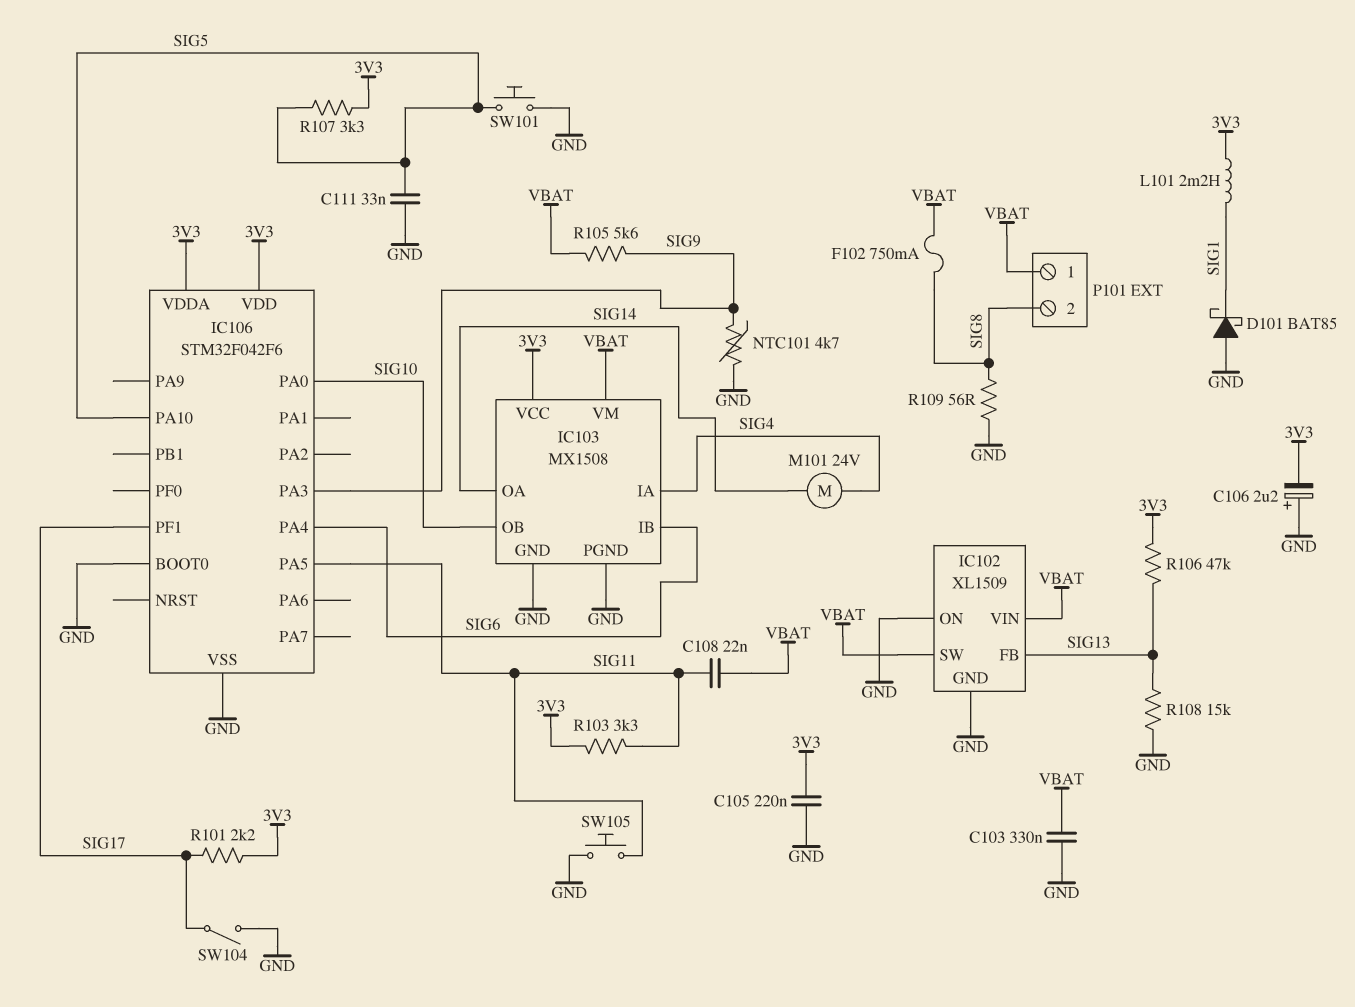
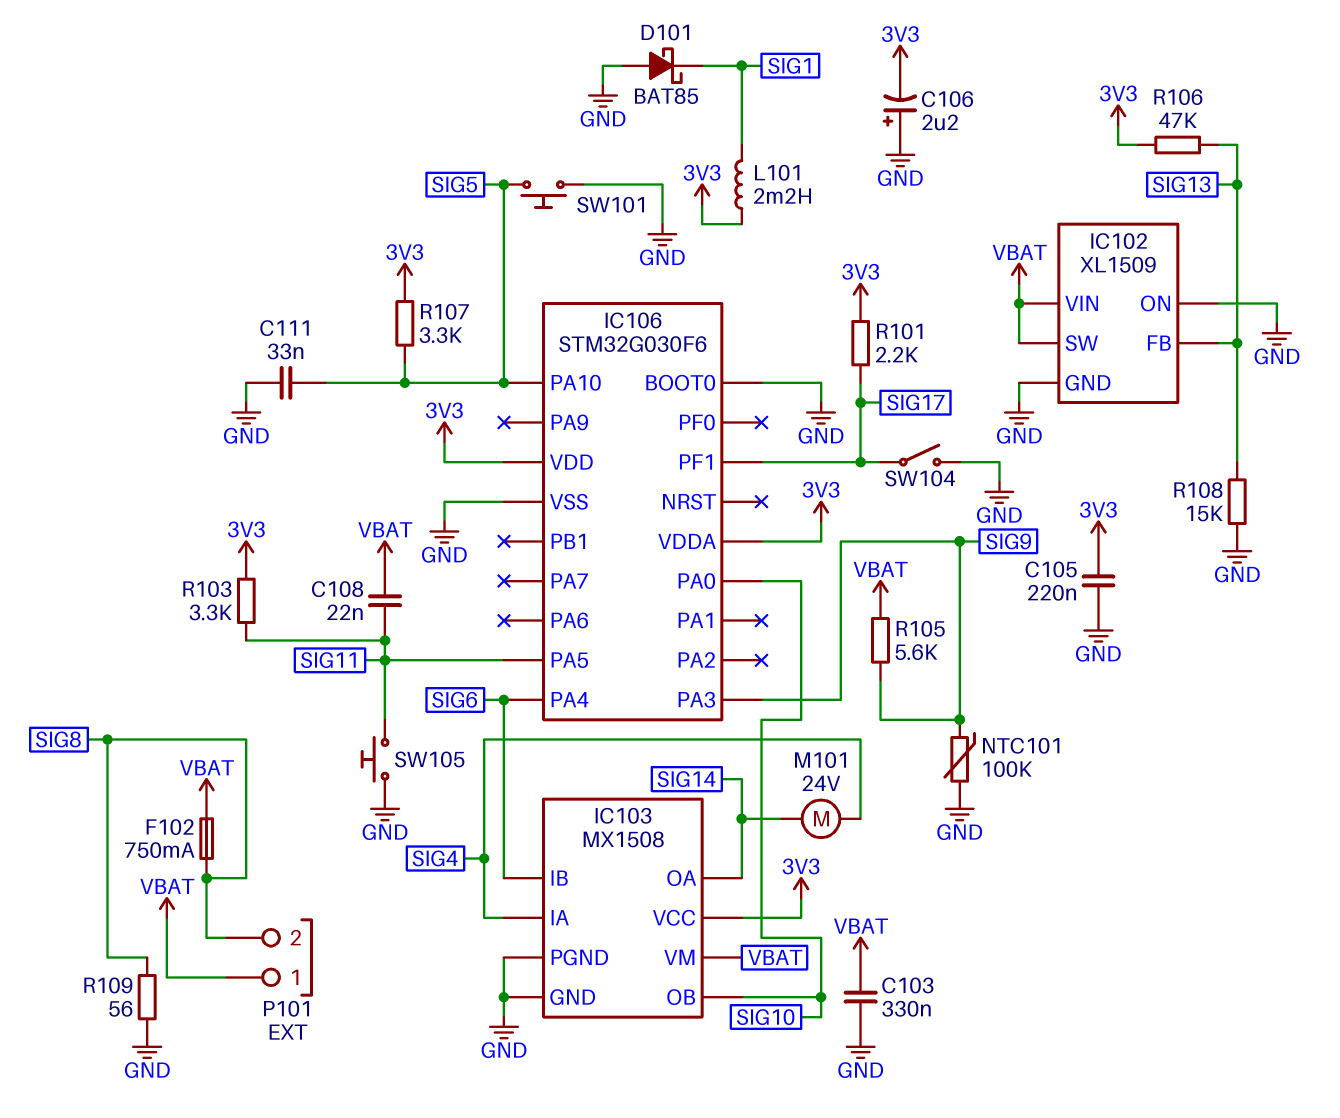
IC106: STM32F042F6 -> STM32G030F6
NTC101: 4.7k (GND, SIG9) -> 100k (GND, SIG9)

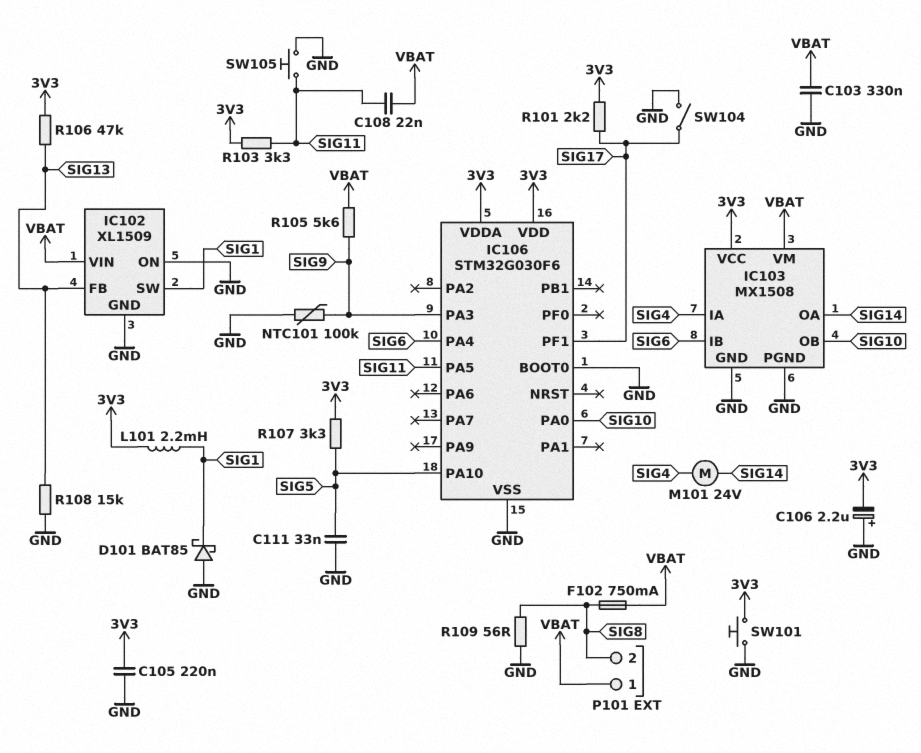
IC102 pin SW: VBAT -> SIG1
SW101: button (GND, SIG5) -> button (3V3, GND)

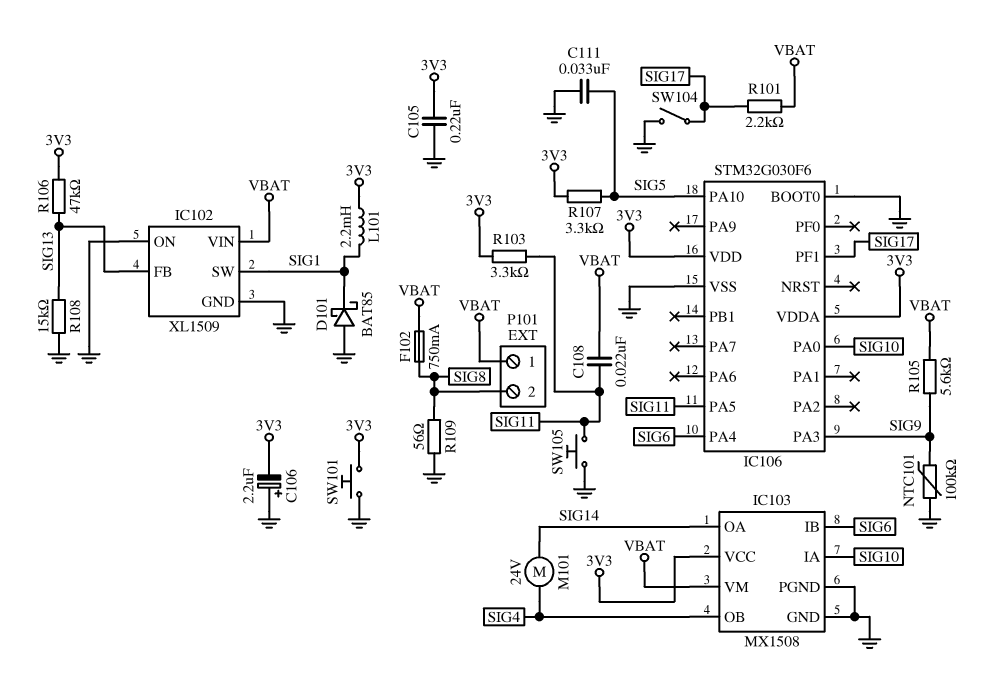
C103: 330nF (GND, VBAT) -> none
IC103 pin IA: SIG4 -> SIG10
IC103 pin OB: SIG10 -> SIG4
R101: 2.2k (3V3, SIG17) -> 2.2k (SIG17, VBAT)

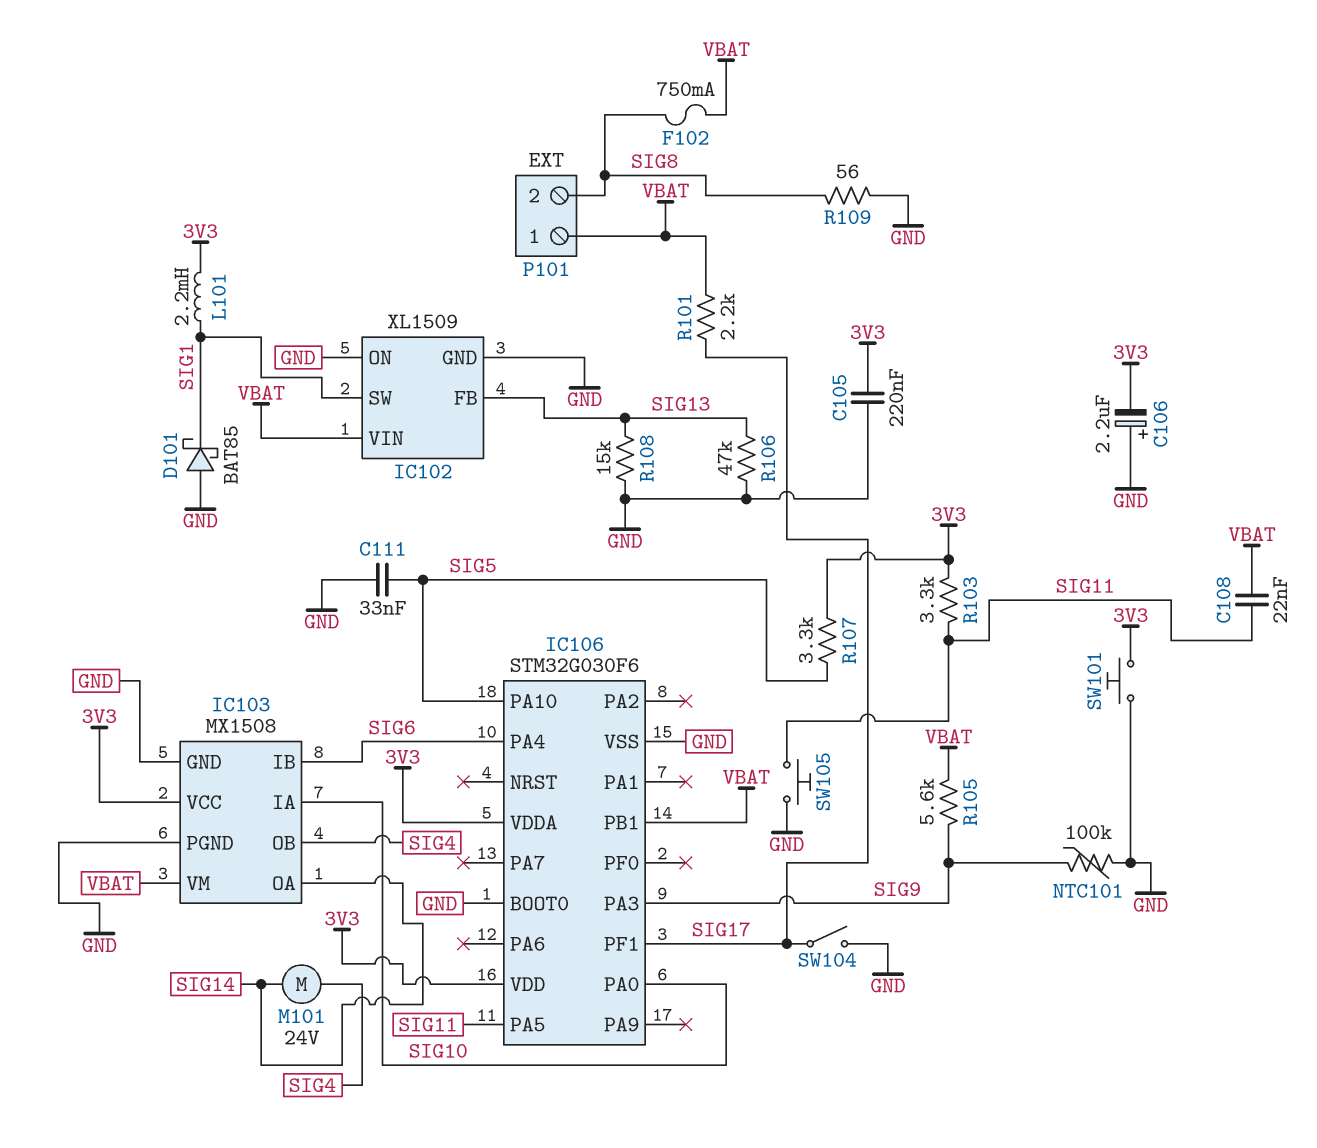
IC106 pin PB1: none -> VBAT
R106: 47k (3V3, SIG13) -> 47k (GND, SIG13)

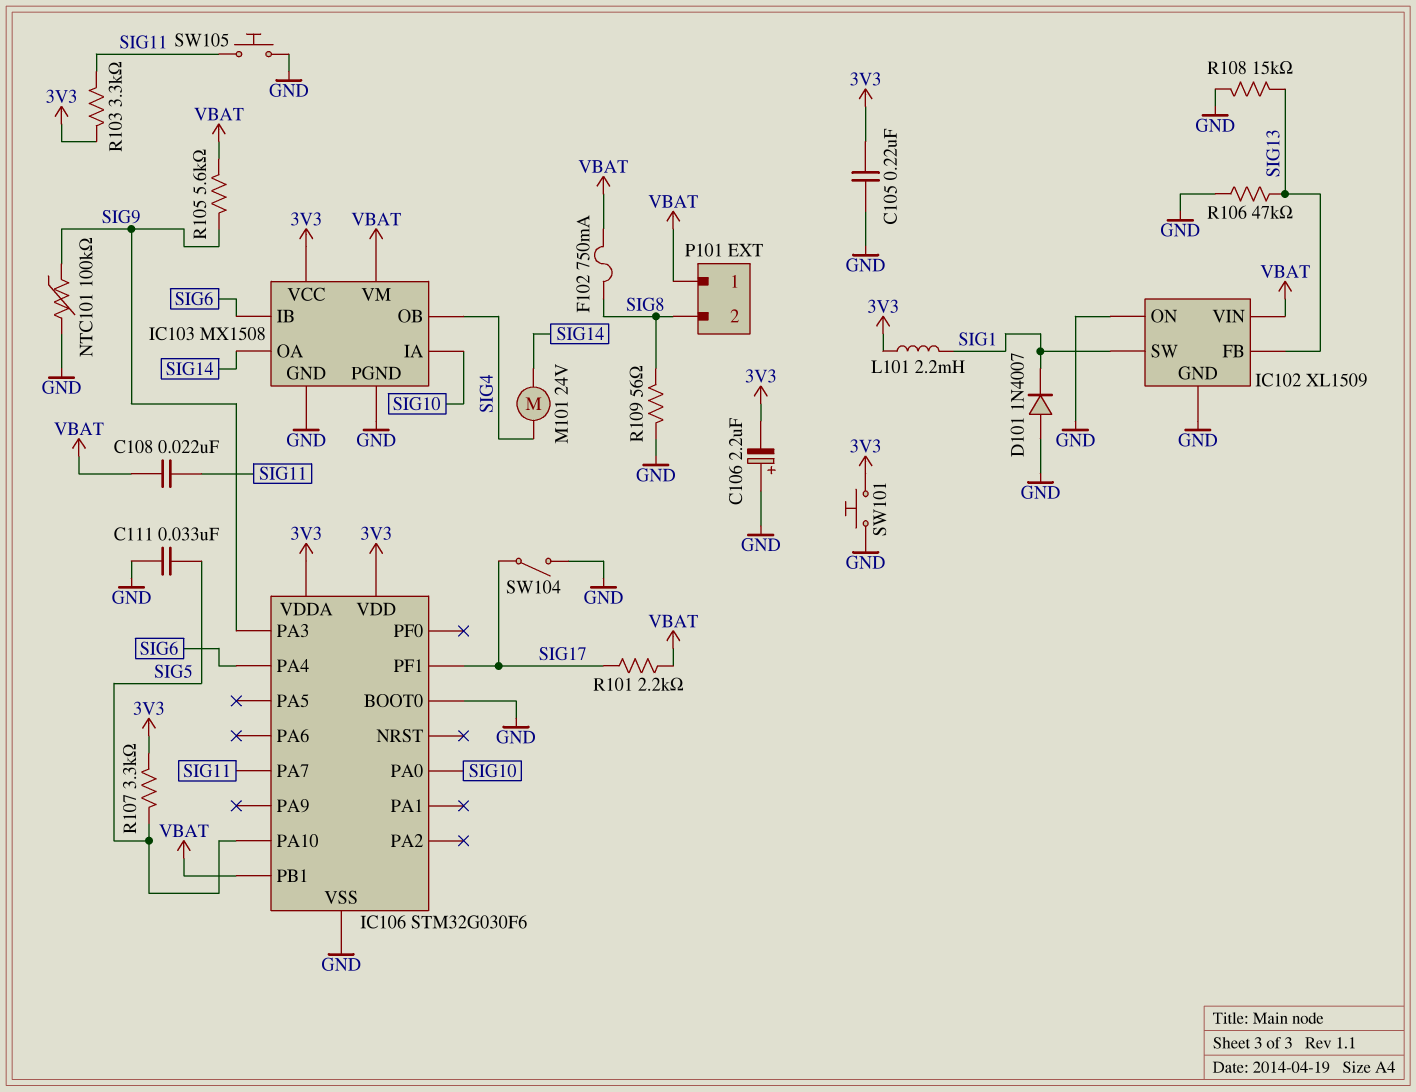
D101: schottky BAT85 (A GND, K SIG1) -> diode 1N4007 (A GND, K SIG1)
IC106 pin PA5: SIG11 -> none
IC106 pin PA7: none -> SIG11

